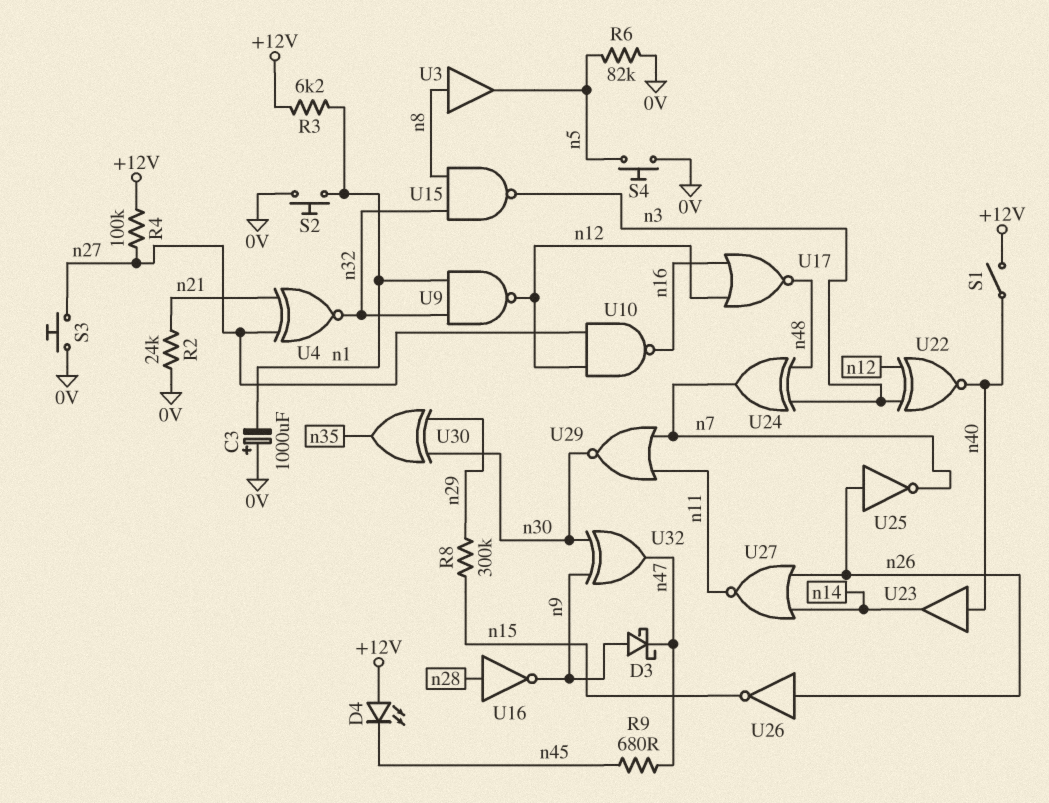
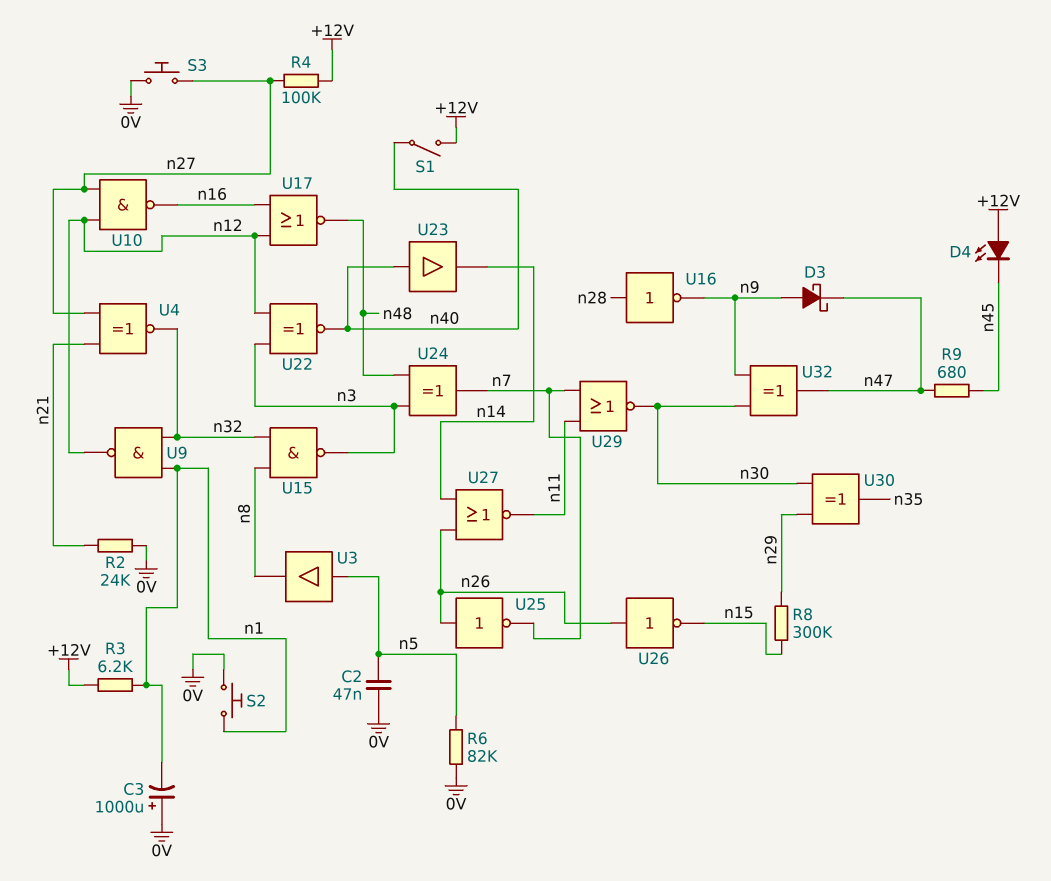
C2: none -> 47nF (0V, n5)
S4: button (0V, n5) -> none
U3: buffer (in n8, out n5) -> buffer (in n5, out n8)

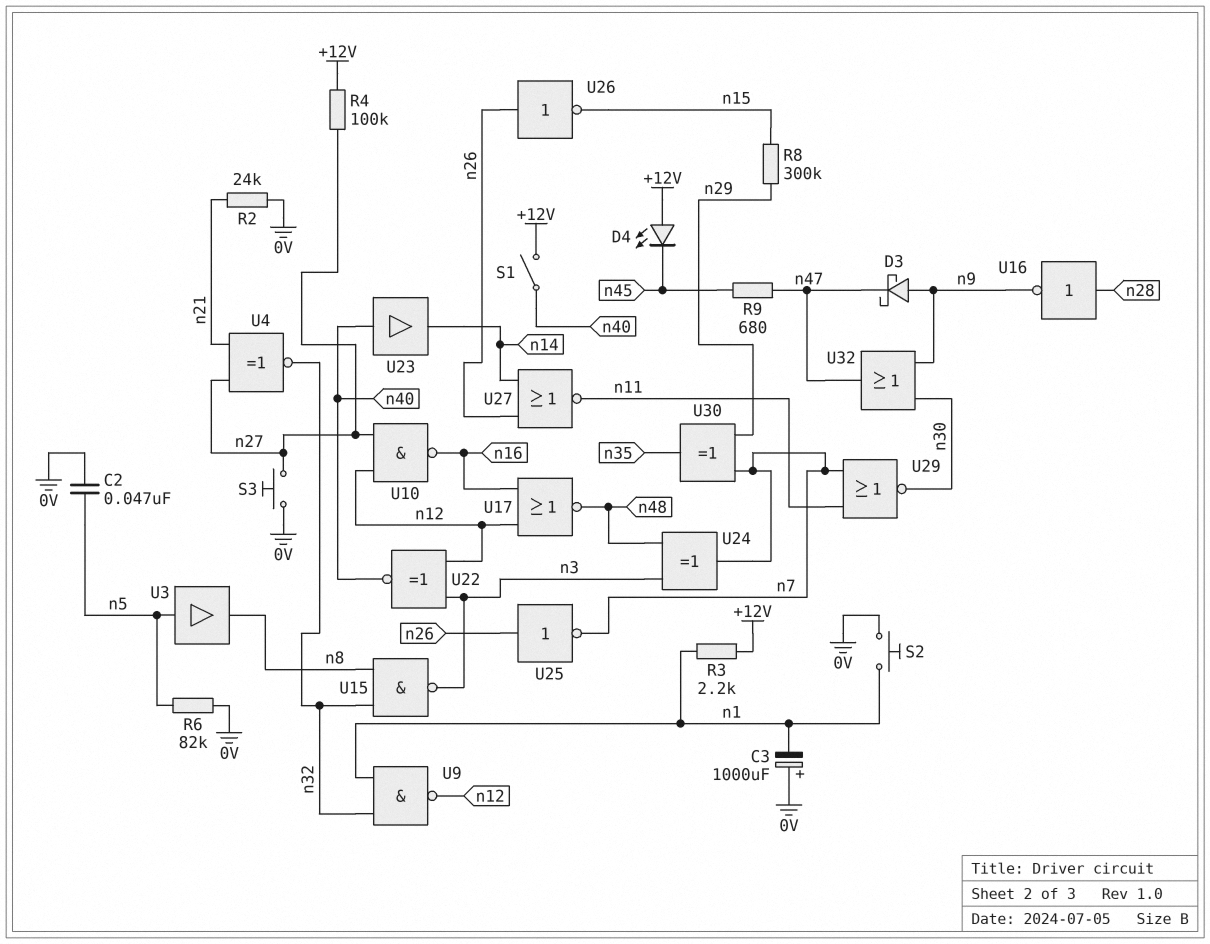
R3: 6.2k (+12V, n1) -> 2.2k (+12V, n1)
U30: XOR (in n29, in n30, out n35) -> XOR (in n7, in n29, out n35)
U32: XOR (in n9, in n30, out n47) -> OR (in n9, in n30, out n47)

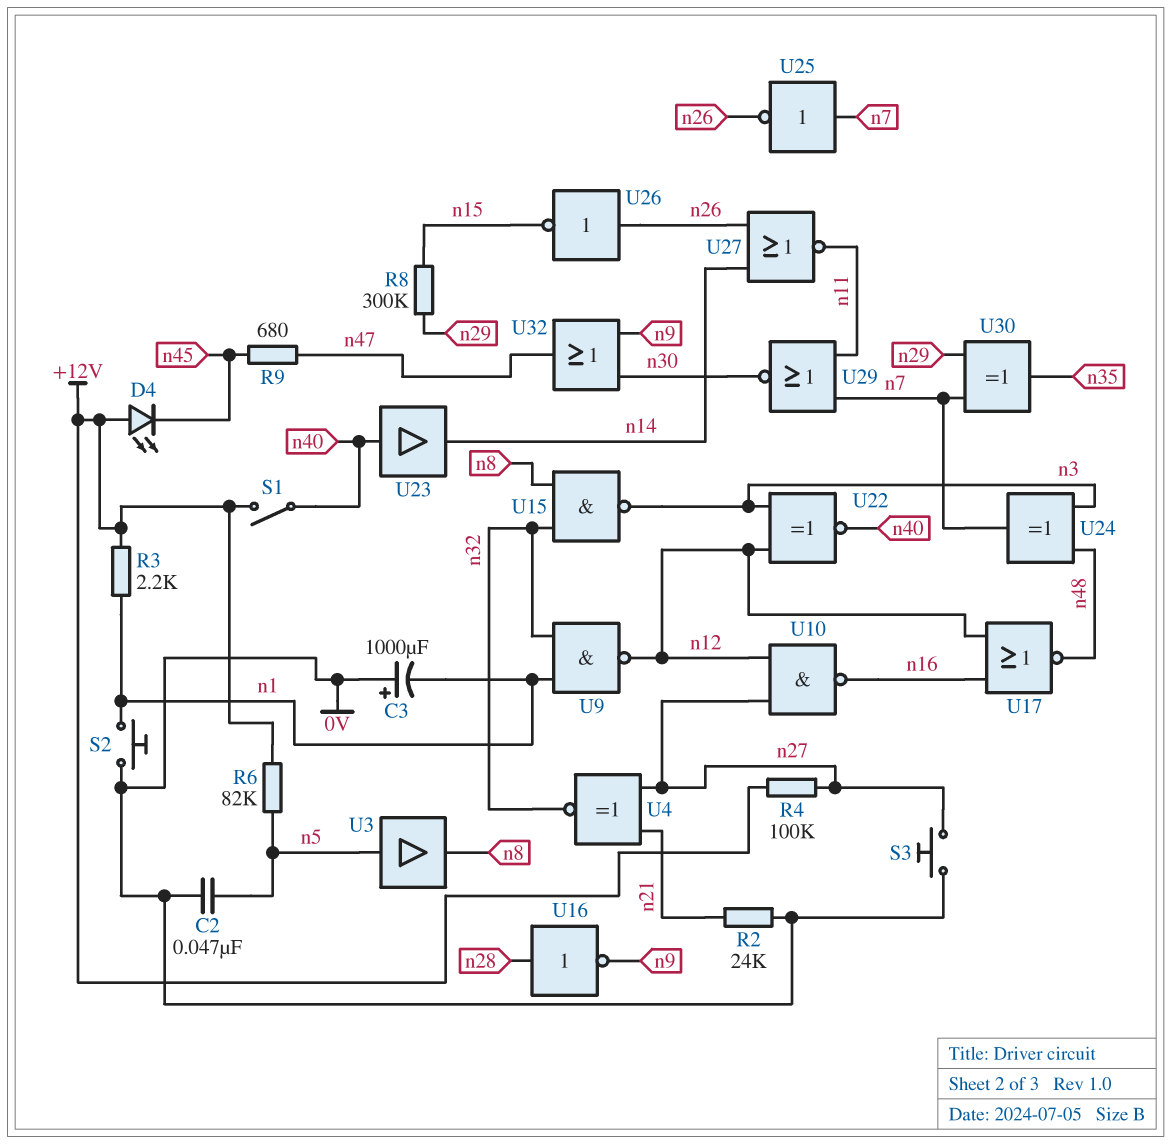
D3: schottky (A n9, K n47) -> none
R6: 82k (0V, n5) -> 82k (+12V, n5)
U25: NOT (in n26, out n7) -> NOT (in n7, out n26)

